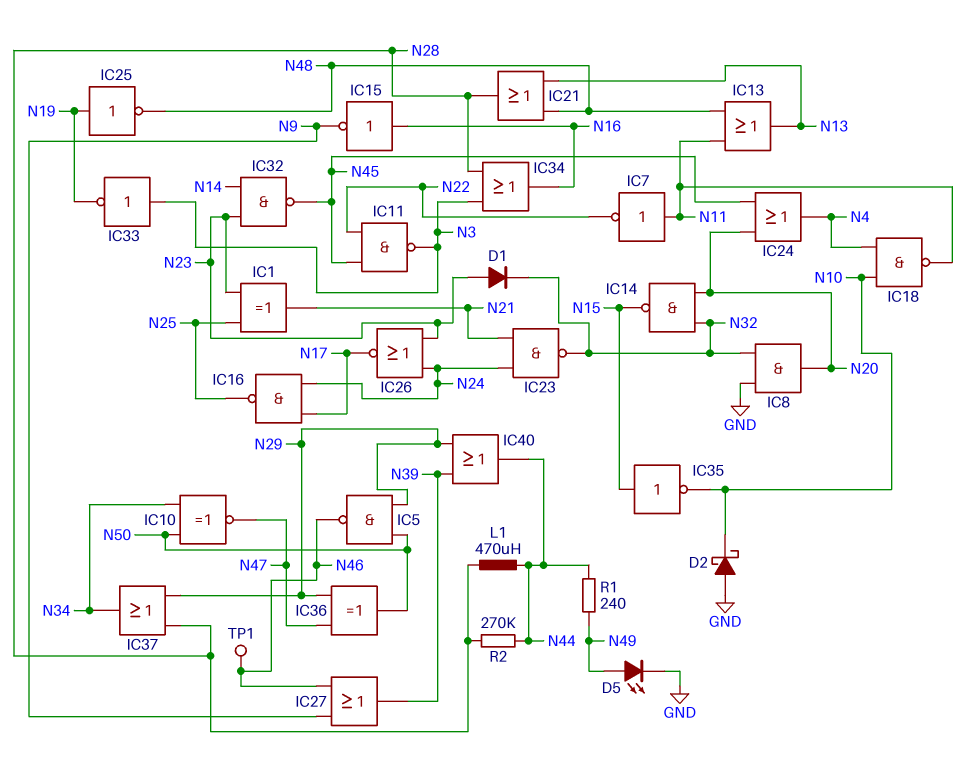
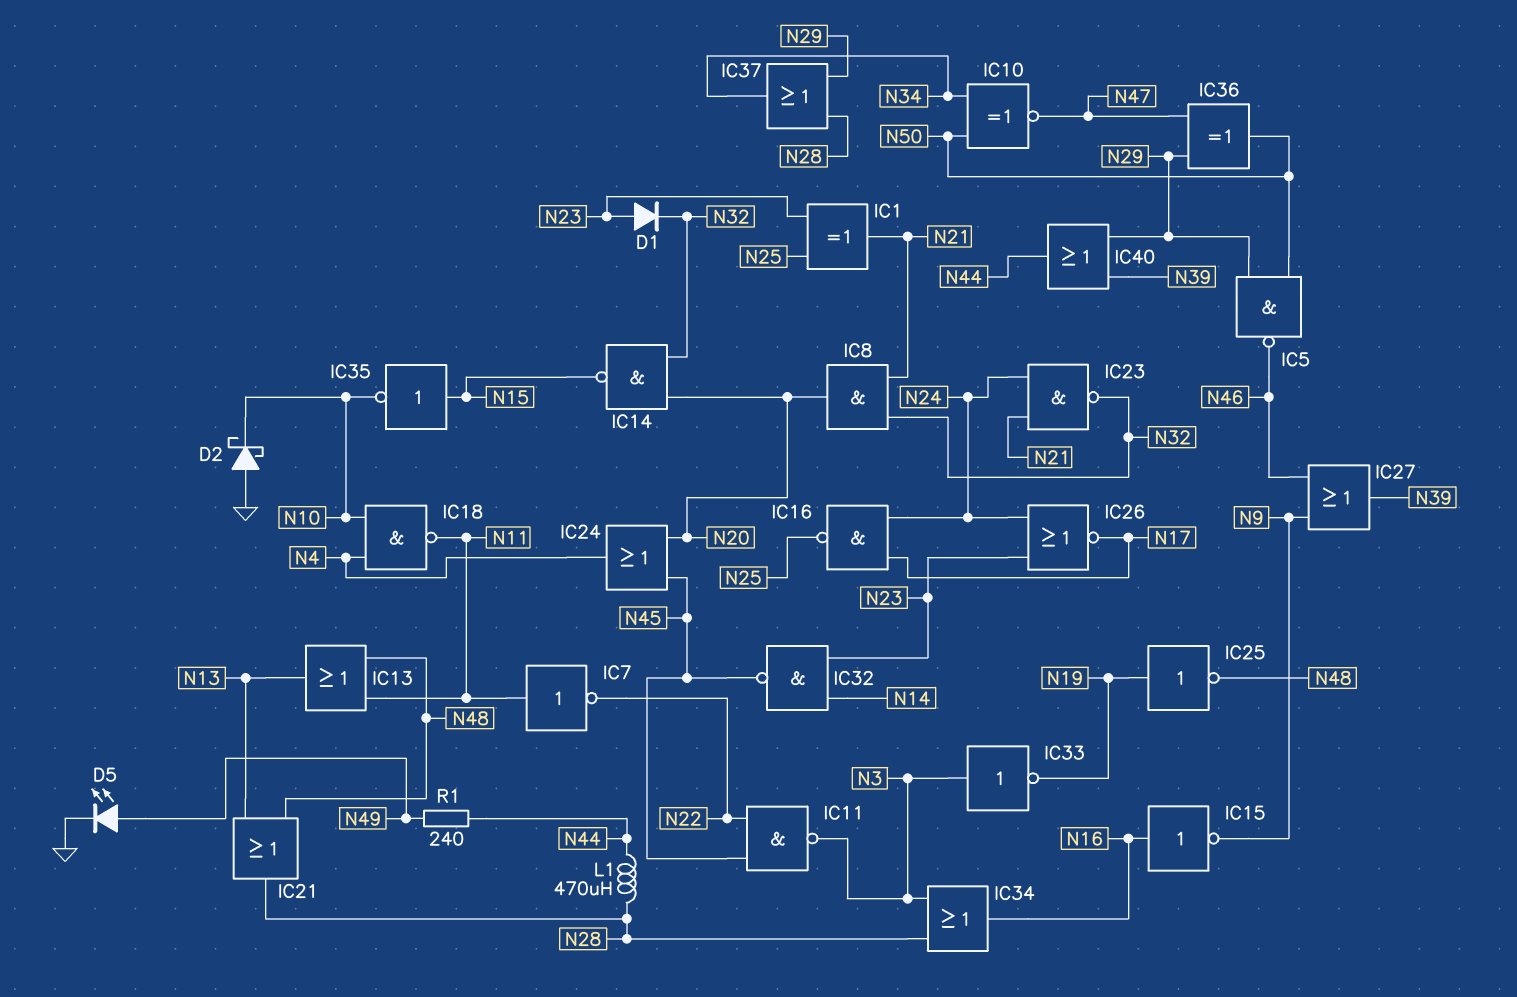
IC8: AND (in GND, in N32, out N20) -> AND (in N21, in N32, out N20)
R2: 270k (N28, N44) -> none
TP1: test point (N46) -> none

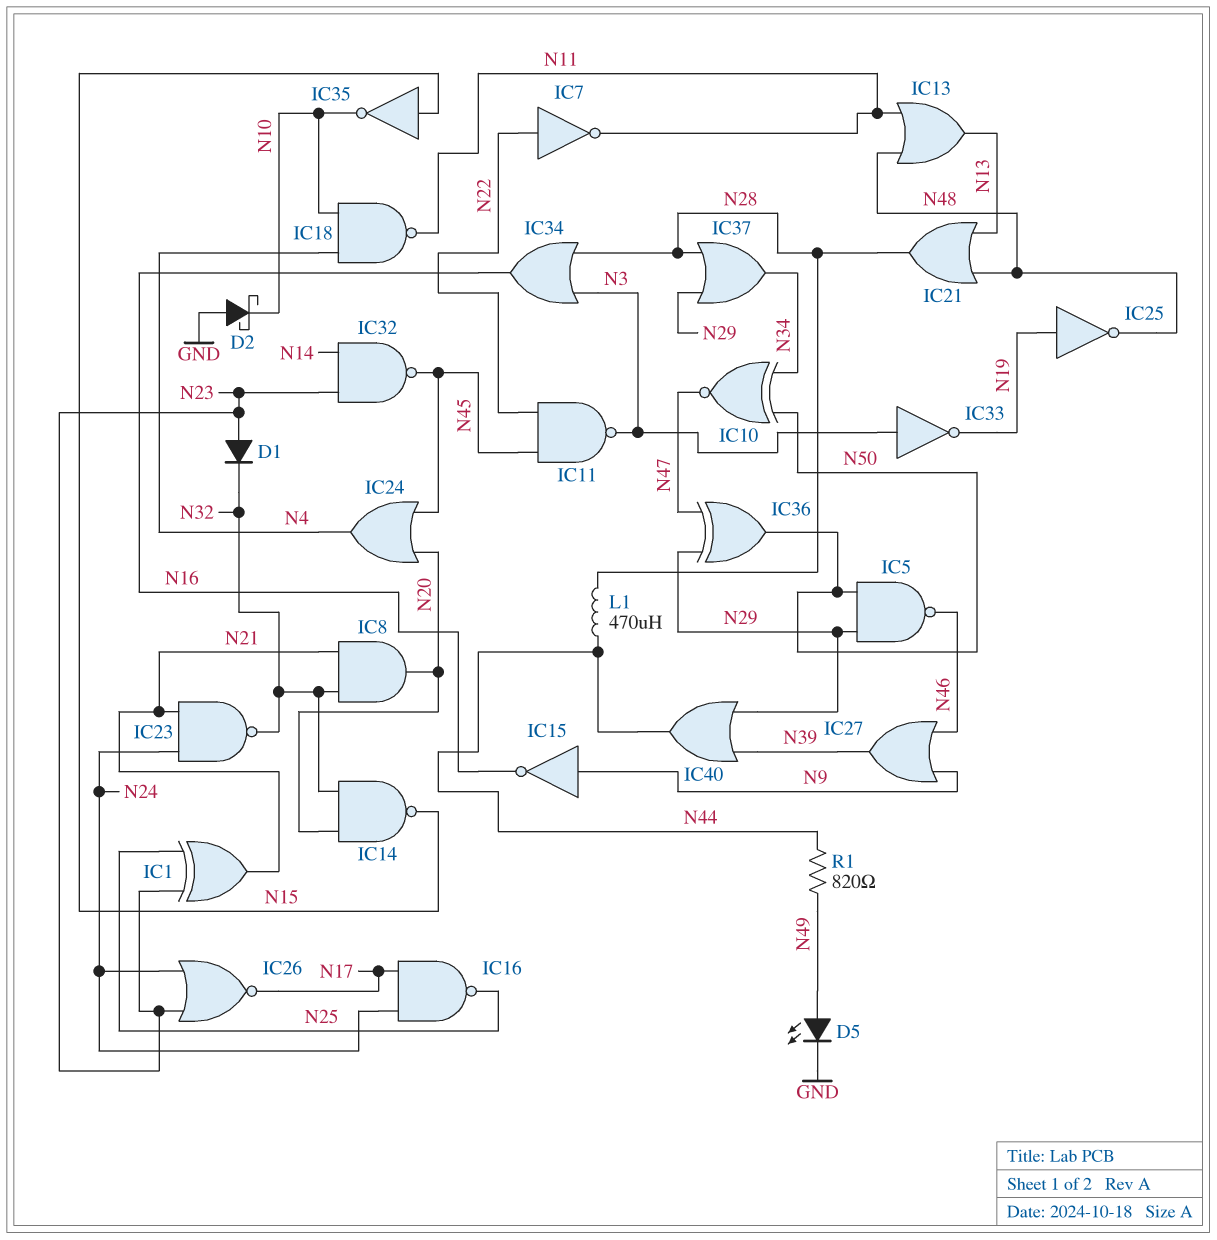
IC7: NOT (in N11, out N22) -> NOT (in N22, out N11)
IC15: NOT (in N16, out N9) -> NOT (in N9, out N16)
R1: 240 (N44, N49) -> 820 (N44, N49)

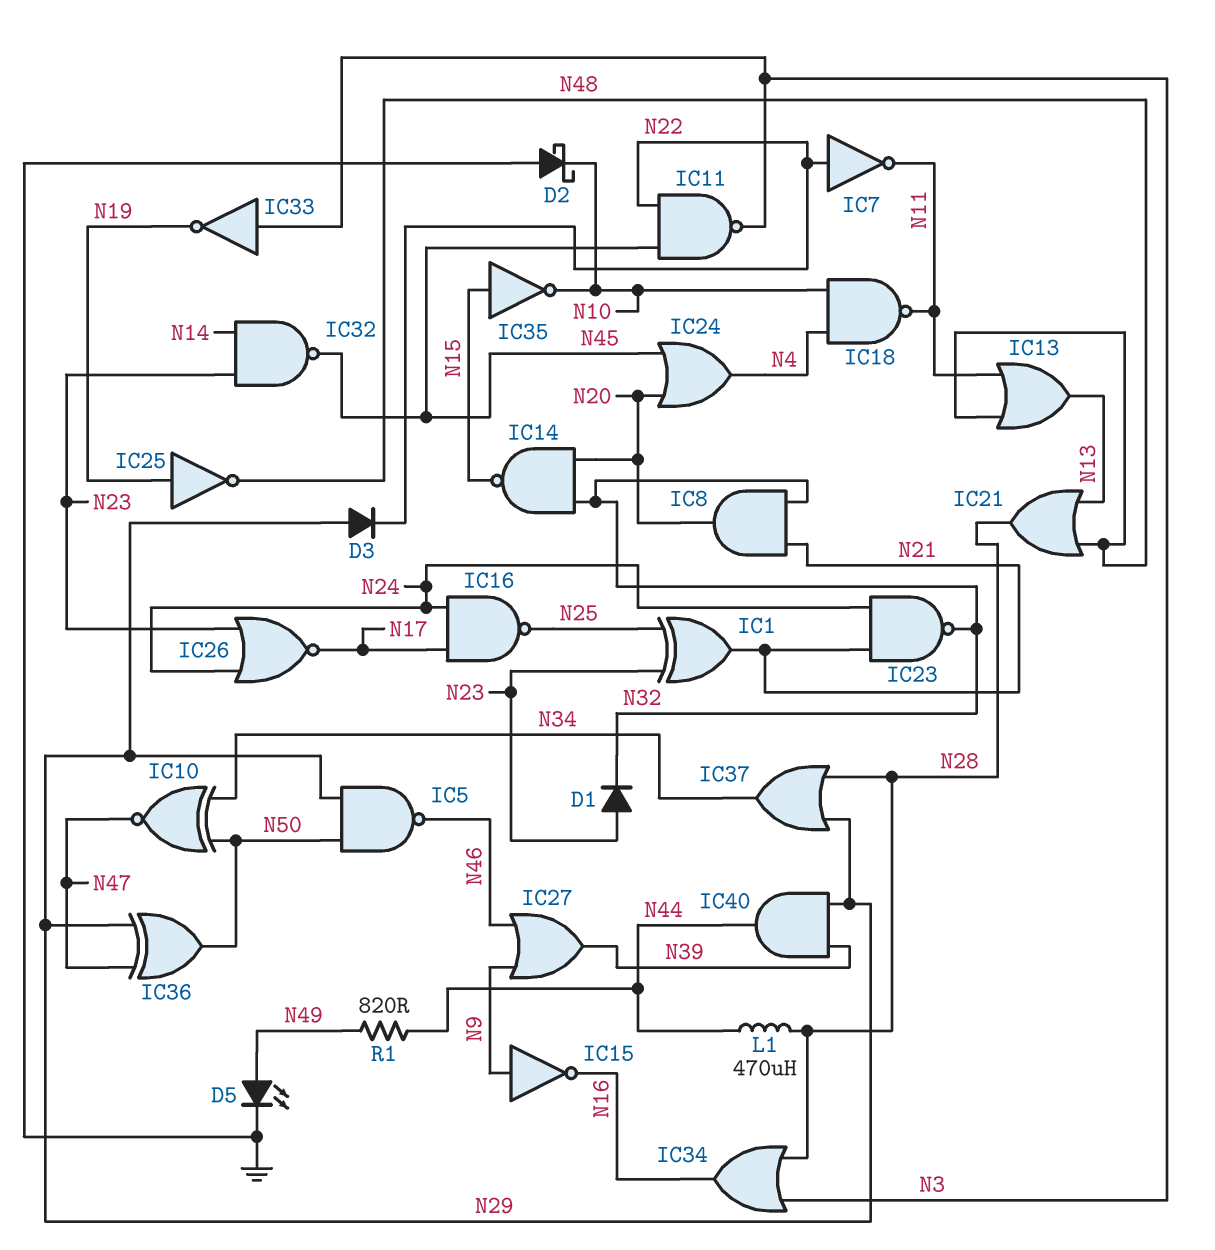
D3: none -> diode (A N29, K N22)
IC40: OR (in N29, in N39, out N44) -> AND (in N29, in N39, out N44)

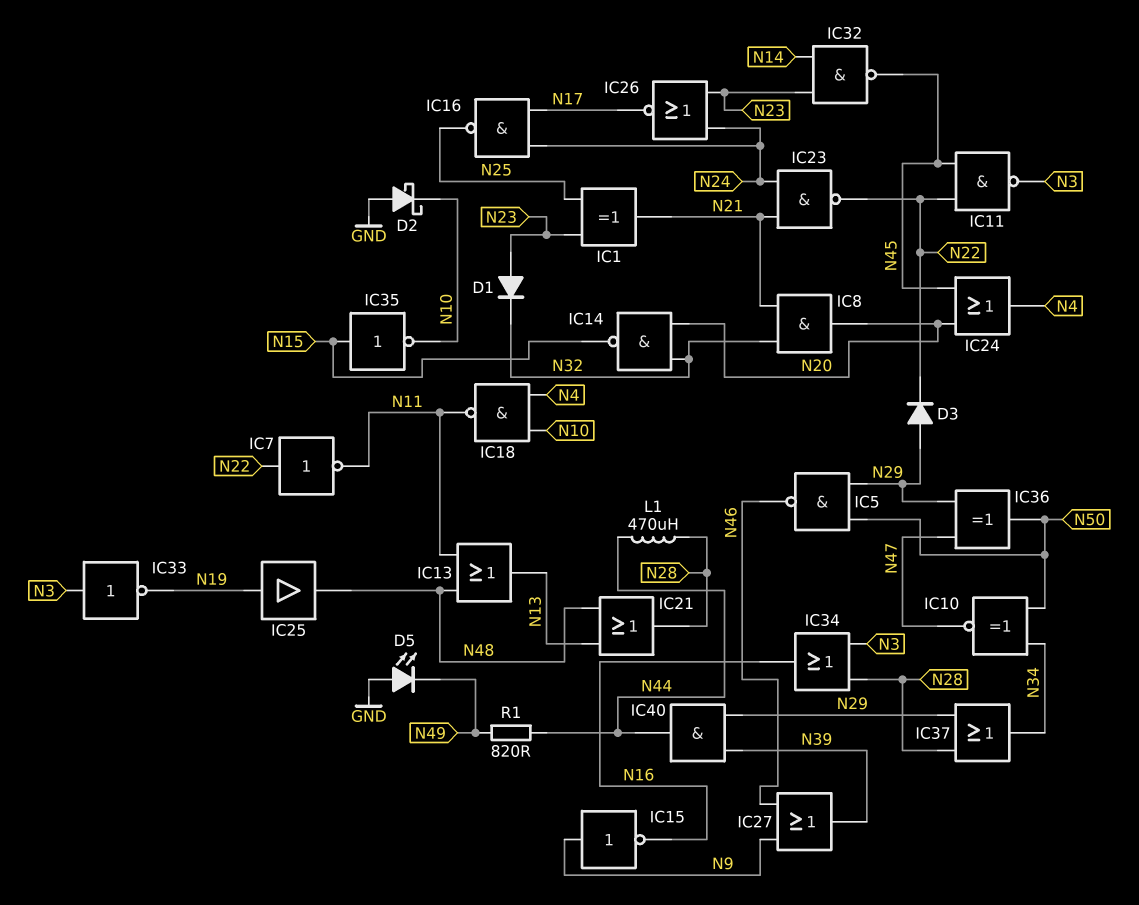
D5: LED (A N49, K GND) -> LED (A GND, K N49)
IC23: NAND (in N21, in N24, out N32) -> NAND (in N21, in N24, out N22)
IC25: NOT (in N19, out N48) -> buffer (in N19, out N48)

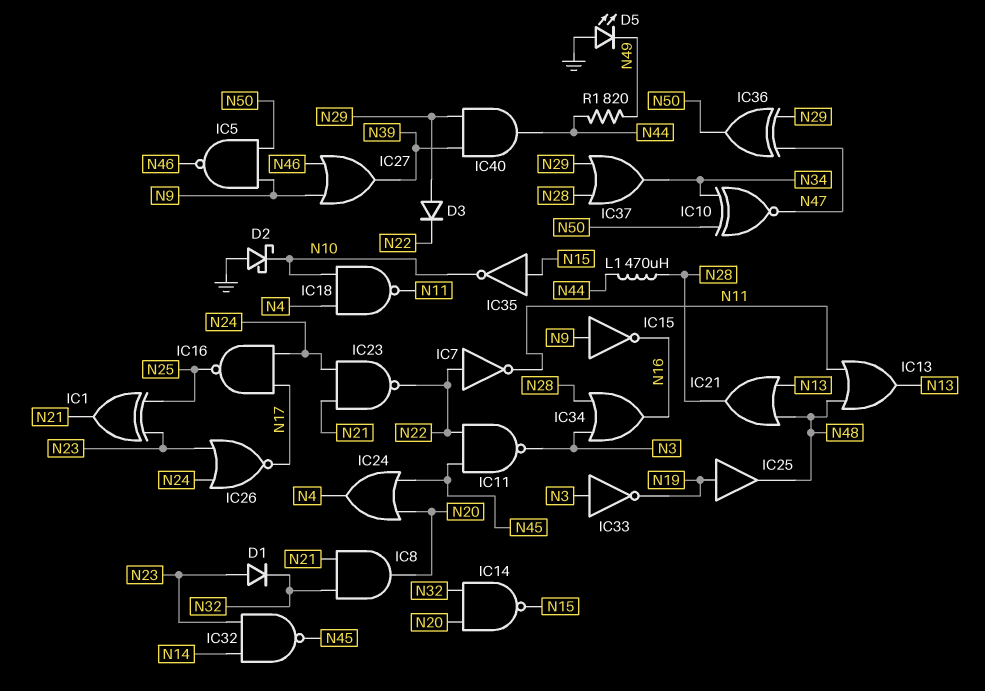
IC5: NAND (in N29, in N50, out N46) -> NAND (in N9, in N50, out N46)

